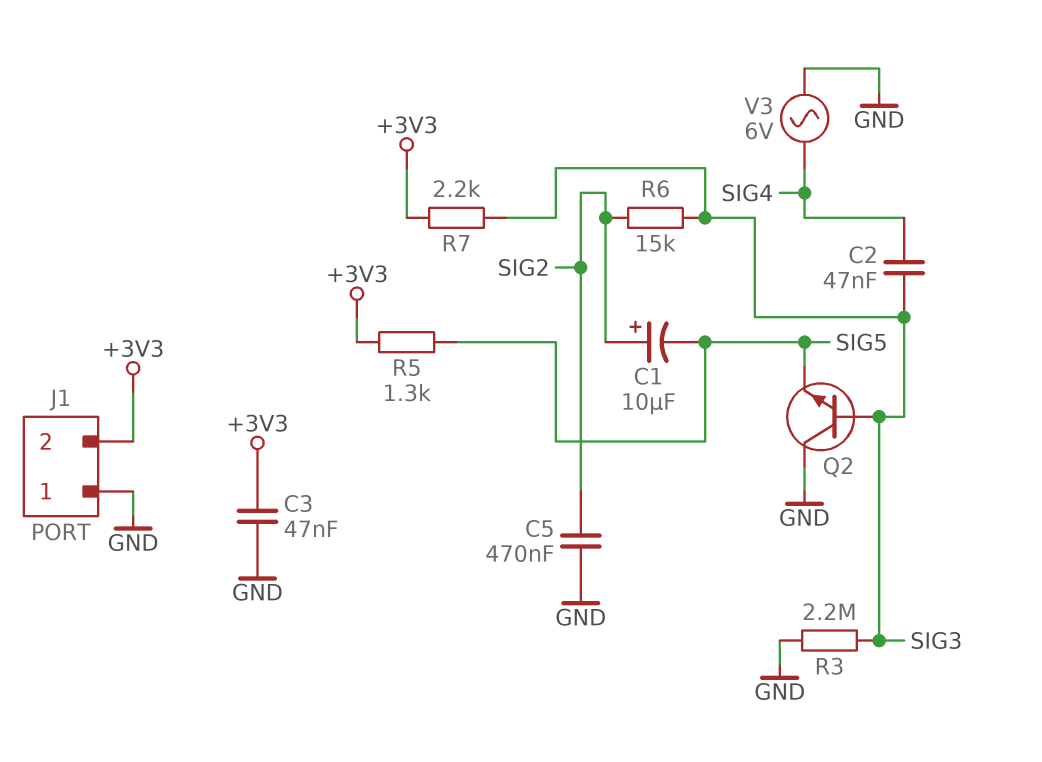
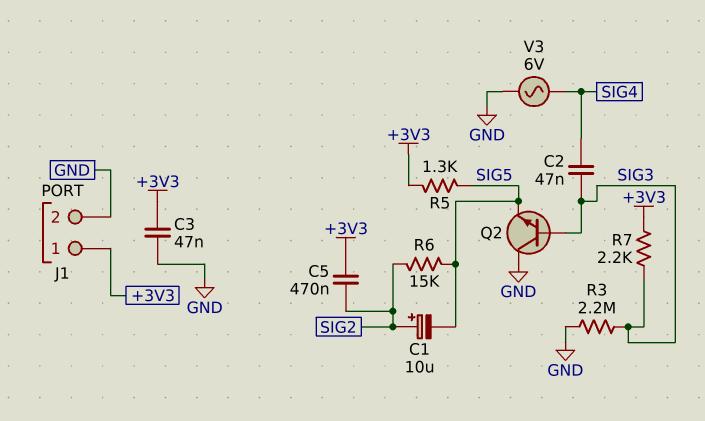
C5: 470nF (GND, SIG2) -> 470nF (+3V3, SIG2)
J1 pin 1: GND -> +3V3
J1 pin 2: +3V3 -> GND
R6: 15k (SIG2, SIG3) -> 15k (SIG2, SIG5)

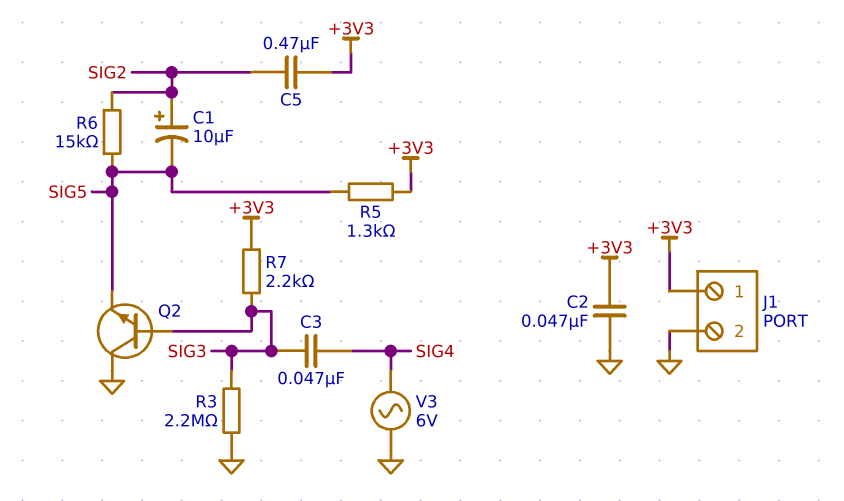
C2: 47nF (SIG3, SIG4) -> 47nF (+3V3, GND)
C3: 47nF (+3V3, GND) -> 47nF (SIG3, SIG4)

